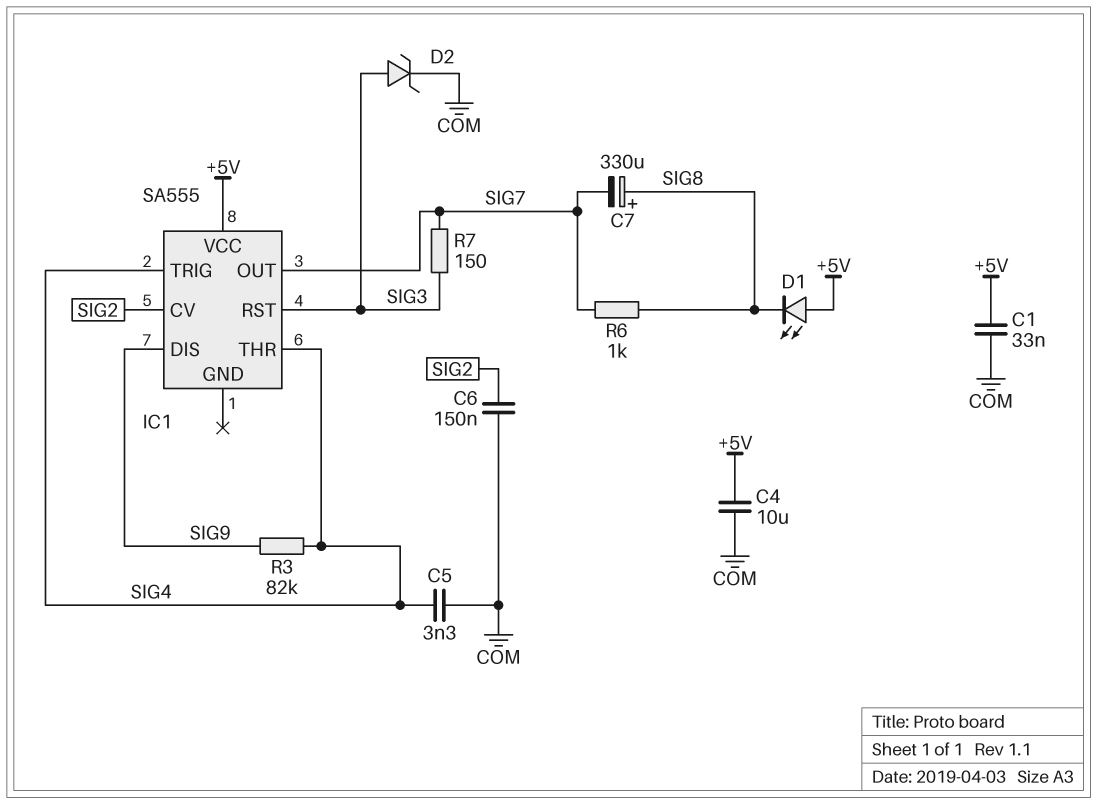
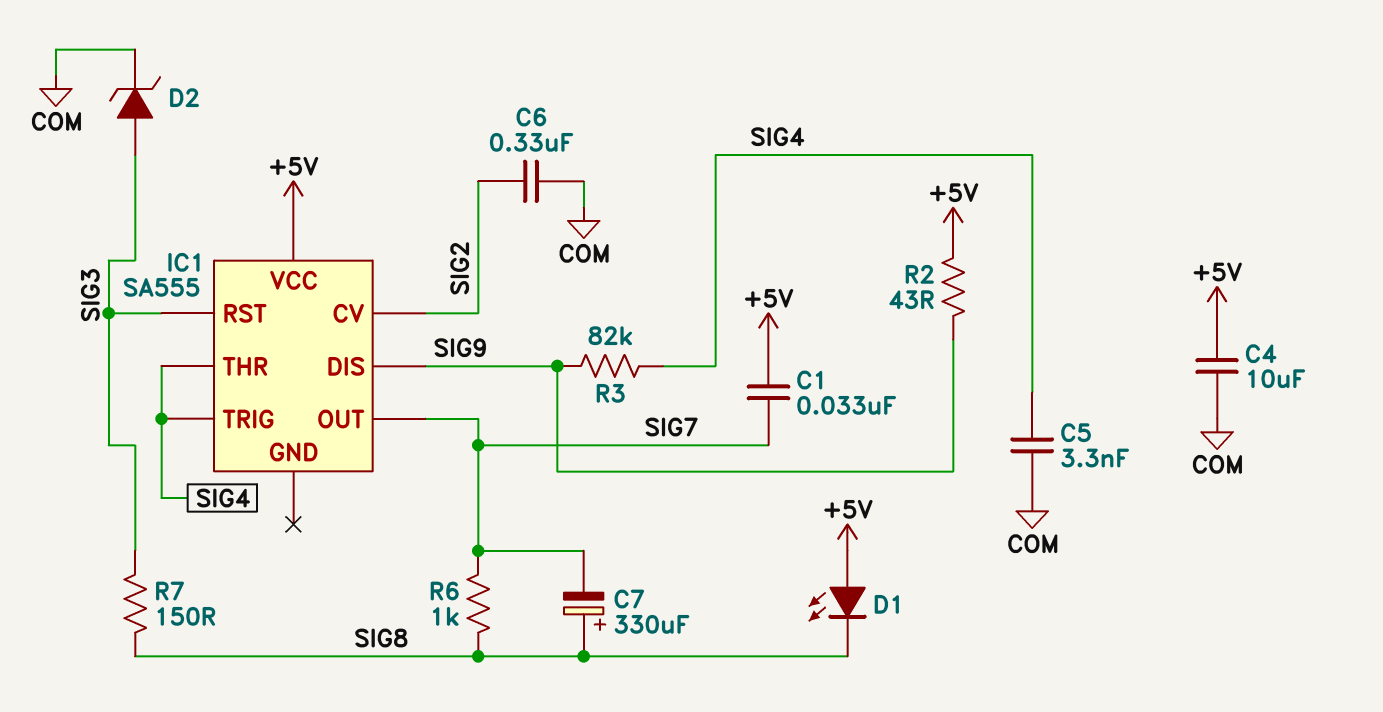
C1: 33nF (+5V, COM) -> 33nF (+5V, SIG7)
C6: 150nF (COM, SIG2) -> 330nF (COM, SIG2)
R2: none -> 43 (+5V, SIG9)
R7: 150 (SIG3, SIG7) -> 150 (SIG3, SIG8)

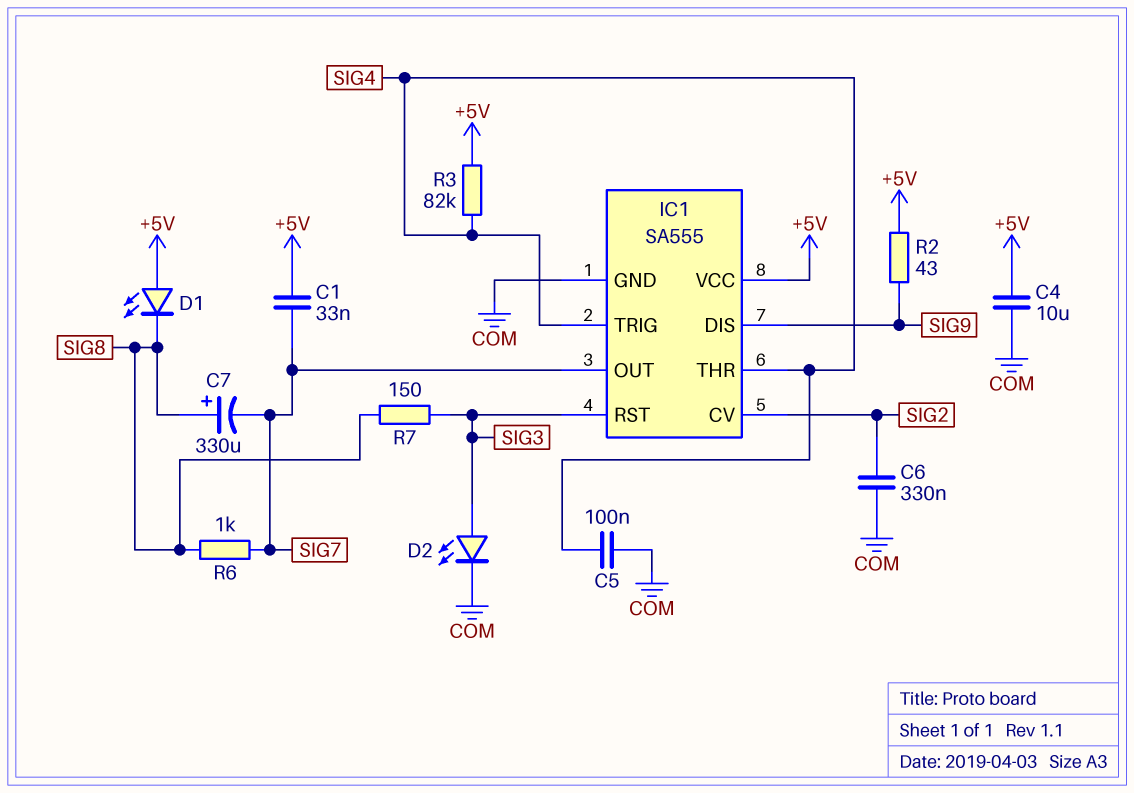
C5: 3.3nF (COM, SIG4) -> 100nF (COM, SIG4)
D2: zener (A SIG3, K COM) -> LED (A SIG3, K COM)
IC1 pin GND: none -> COM
R3: 82k (SIG4, SIG9) -> 82k (+5V, SIG4)

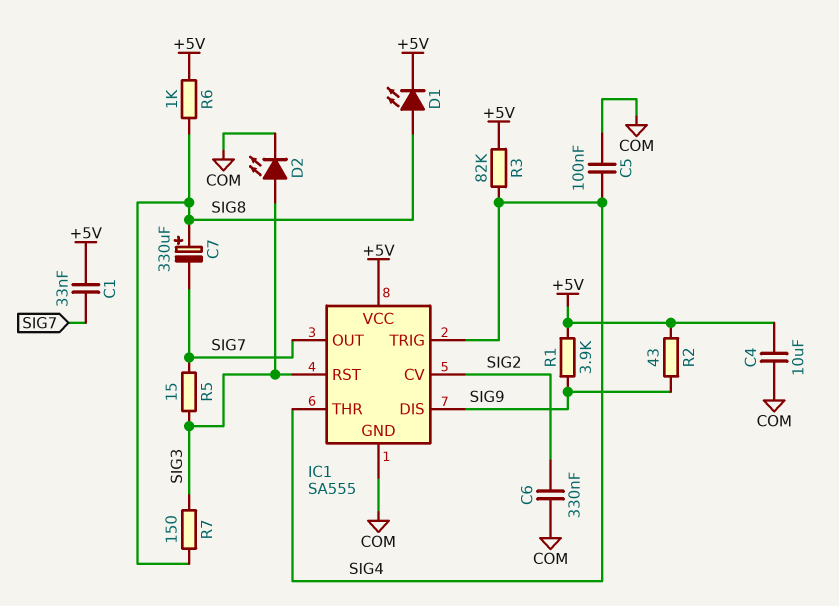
D1: LED (A +5V, K SIG8) -> LED (A SIG8, K +5V)
R1: none -> 3.9k (+5V, SIG9)
R5: none -> 15 (SIG3, SIG7)
R6: 1k (SIG7, SIG8) -> 1k (+5V, SIG8)

